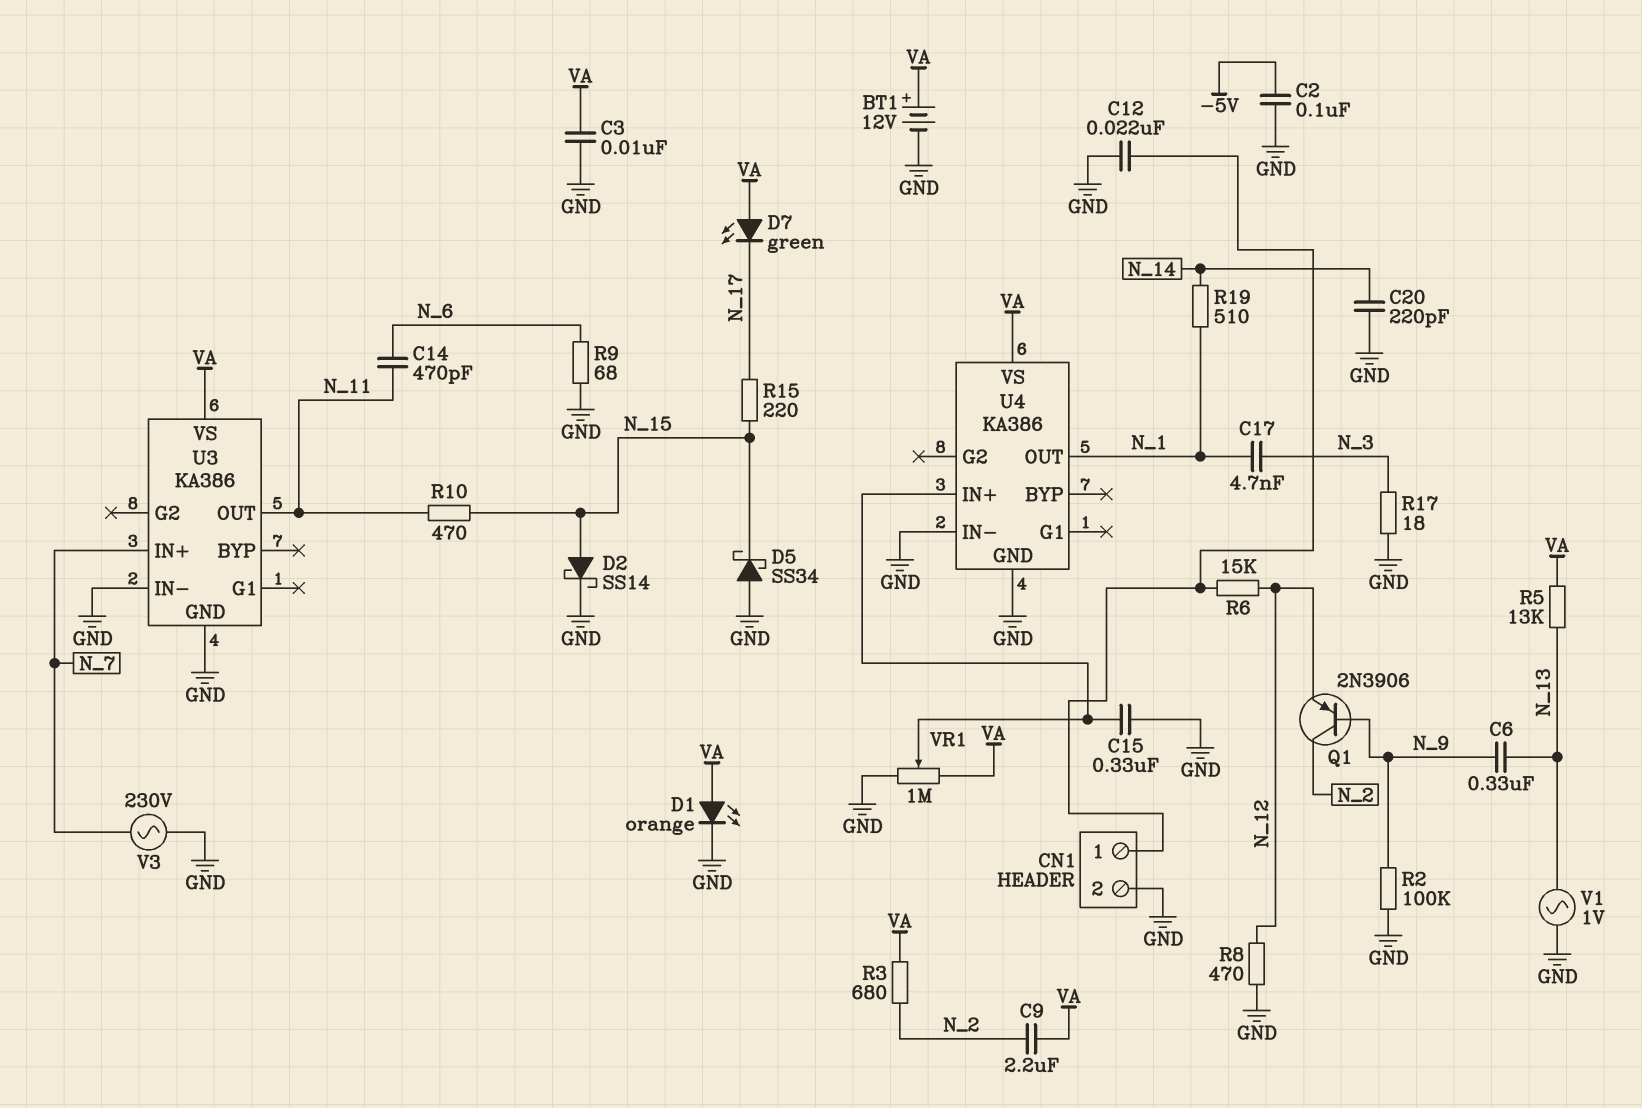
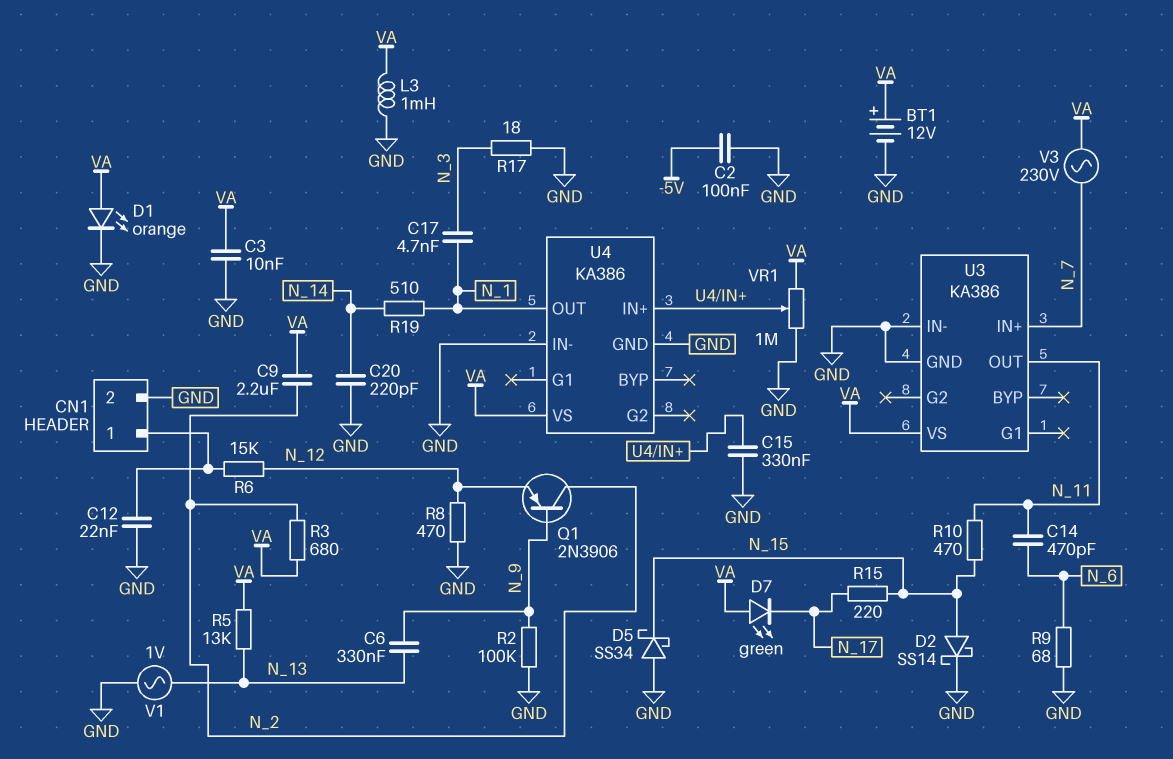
L3: none -> 1mH (GND, VA)
V3: AC 230V (GND, N_7) -> AC 230V (N_7, VA)

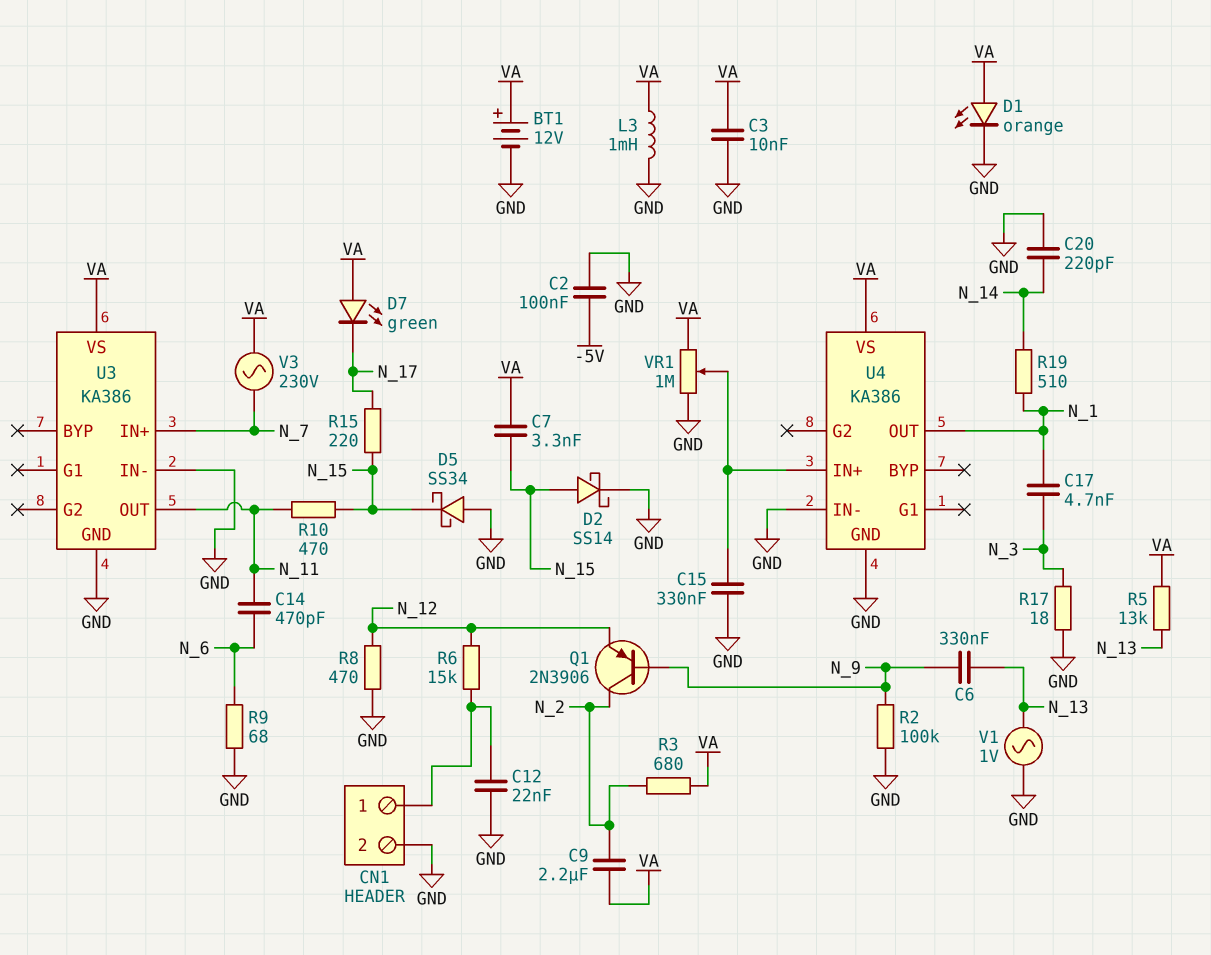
C7: none -> 3.3nF (N_15, VA)

